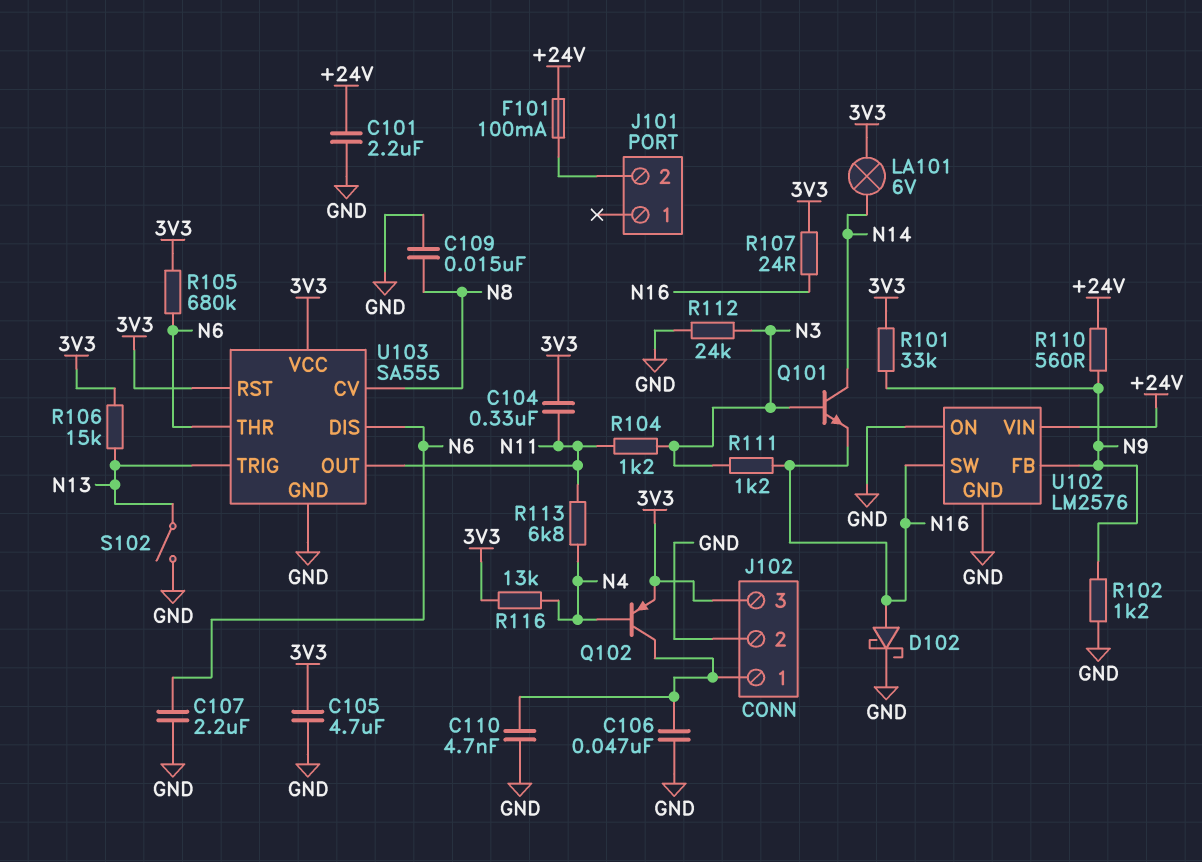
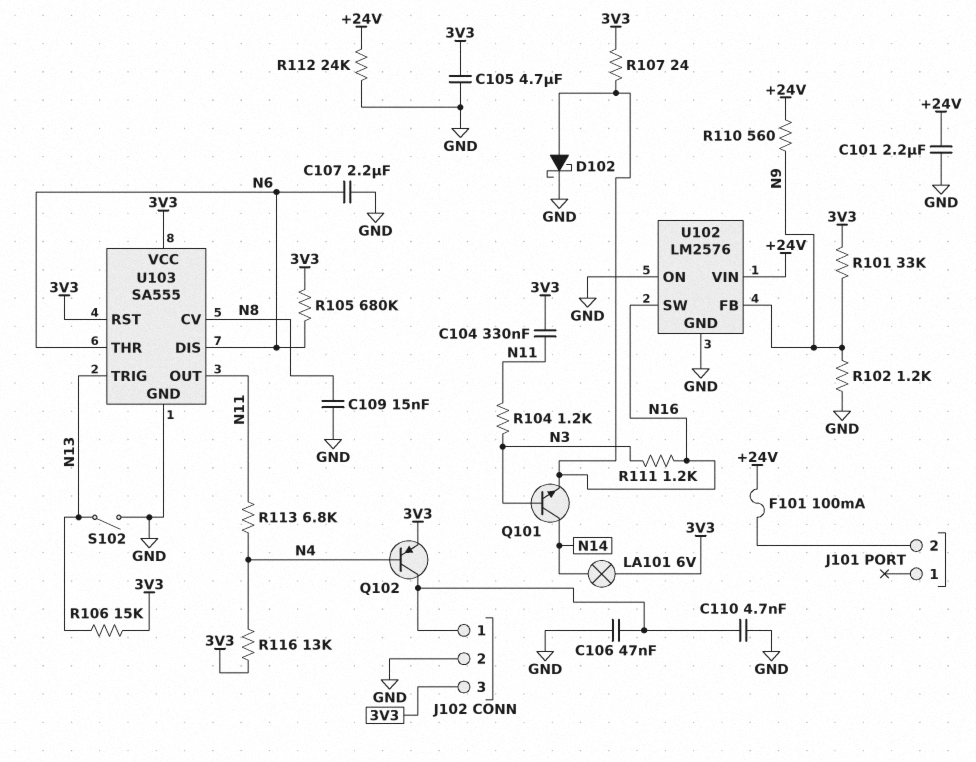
R112: 24k (GND, N3) -> 24k (+24V, GND)

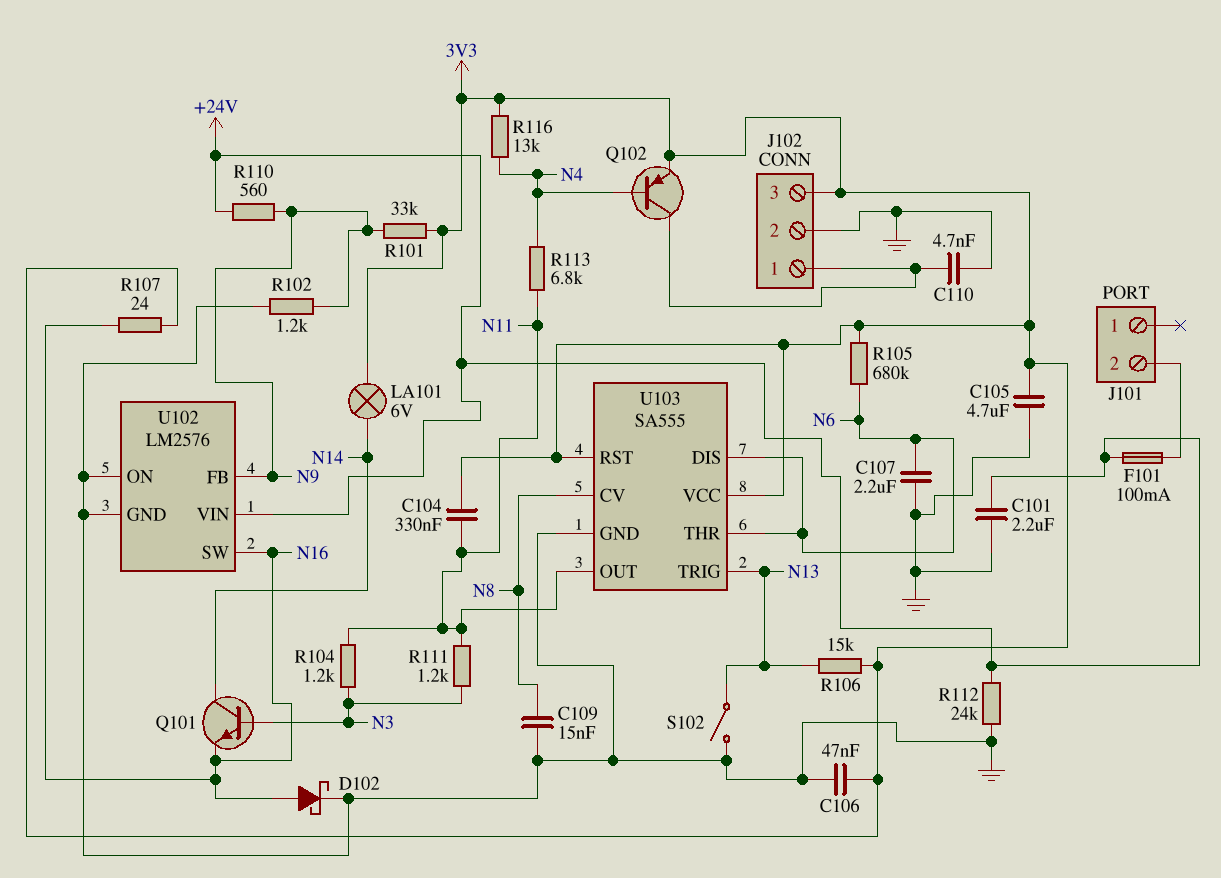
C106: 47nF (GND, J102/1) -> 47nF (3V3, GND)
R111: 1.2k (N3, N16) -> 1.2k (N3, N11)

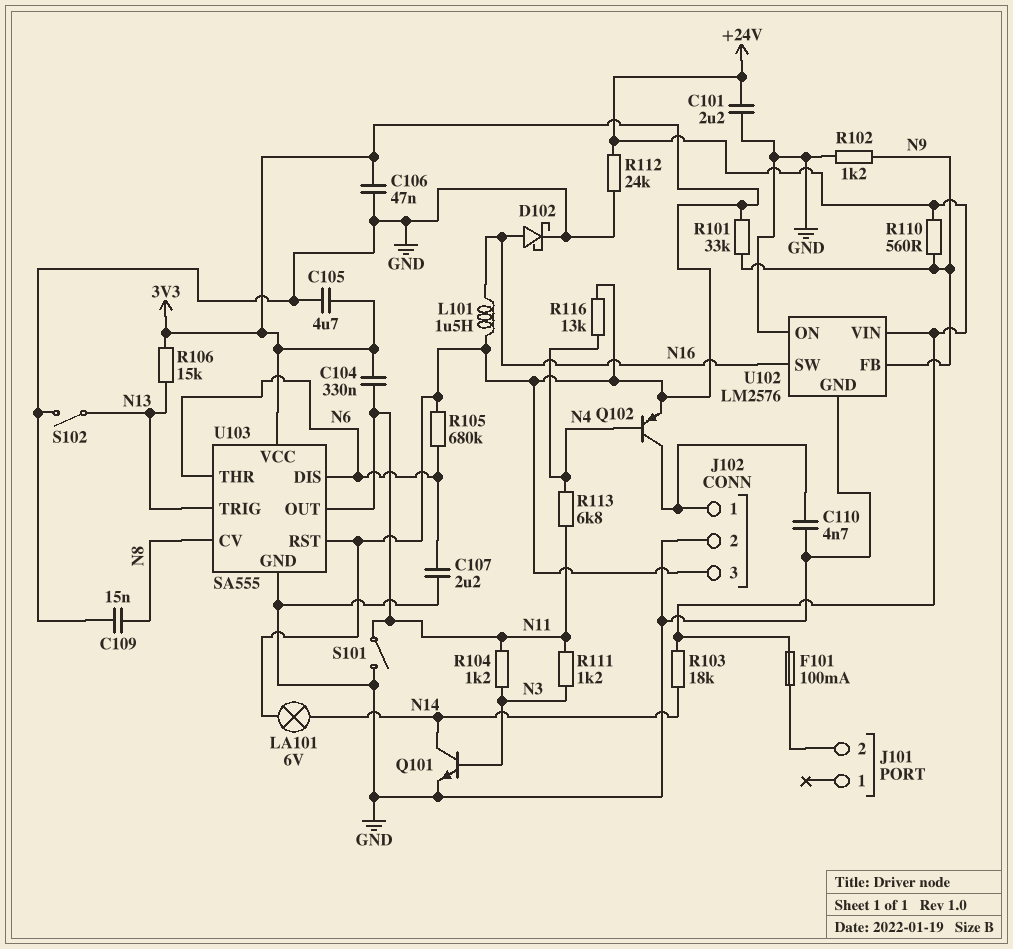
L101: none -> 1.5uH (3V3, N16)
Q101: NPN (B N3, C N14, E N16) -> NPN (B N3, C N14, E GND)
R103: none -> 18k (+24V, N14)
R107: 24 (3V3, N16) -> none
S101: none -> switch (GND, N11)

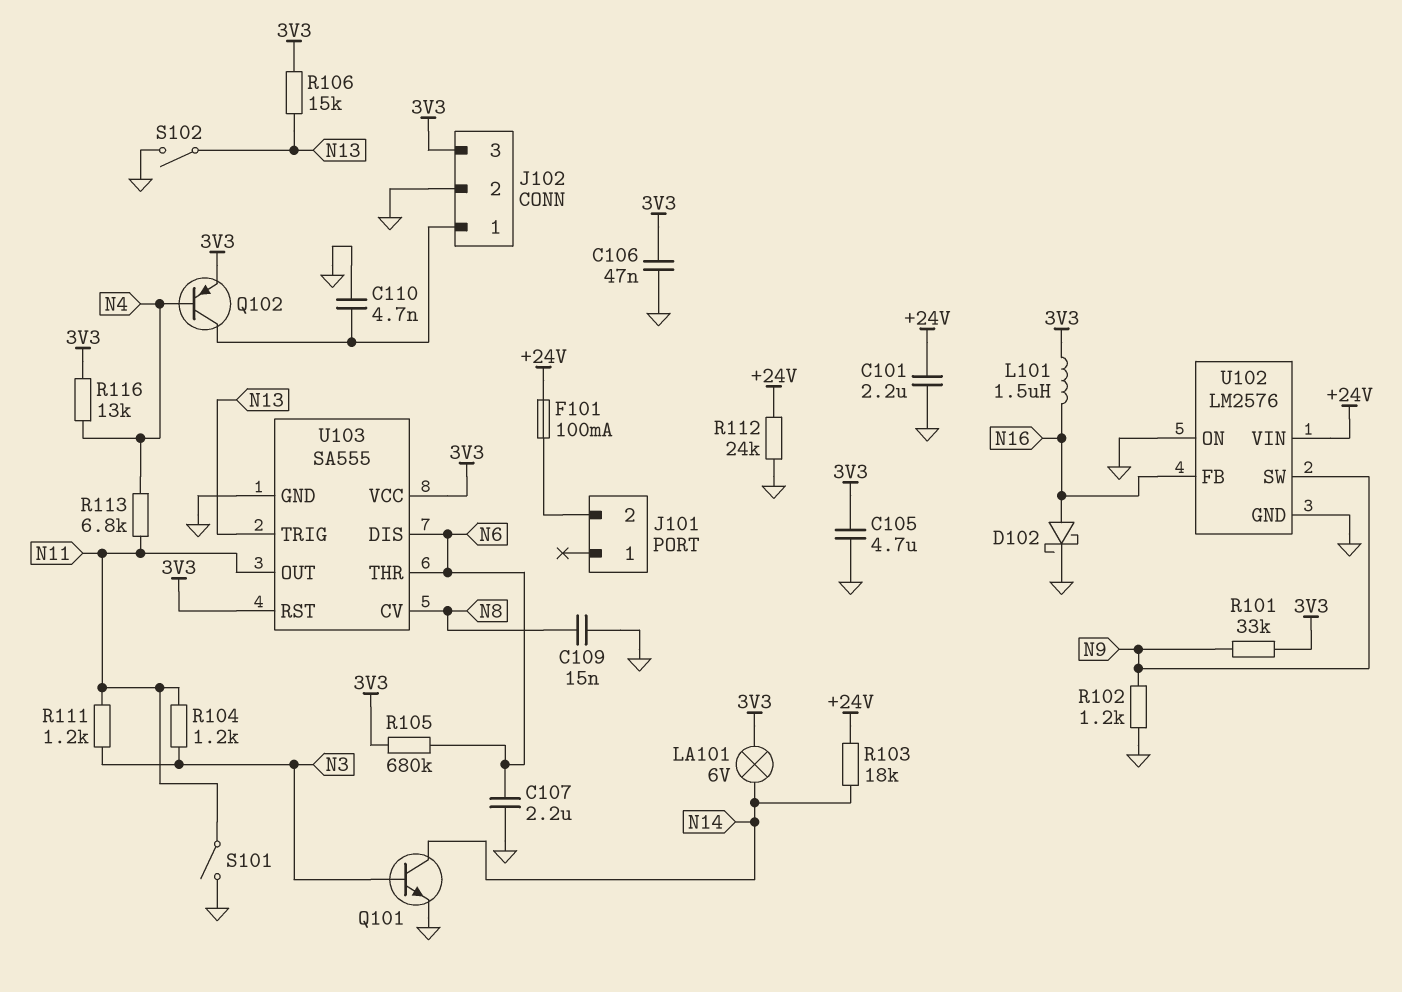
C104: 330nF (3V3, N11) -> none
R110: 560 (+24V, N9) -> none
U102 pin FB: N9 -> N16
U102 pin SW: N16 -> N9

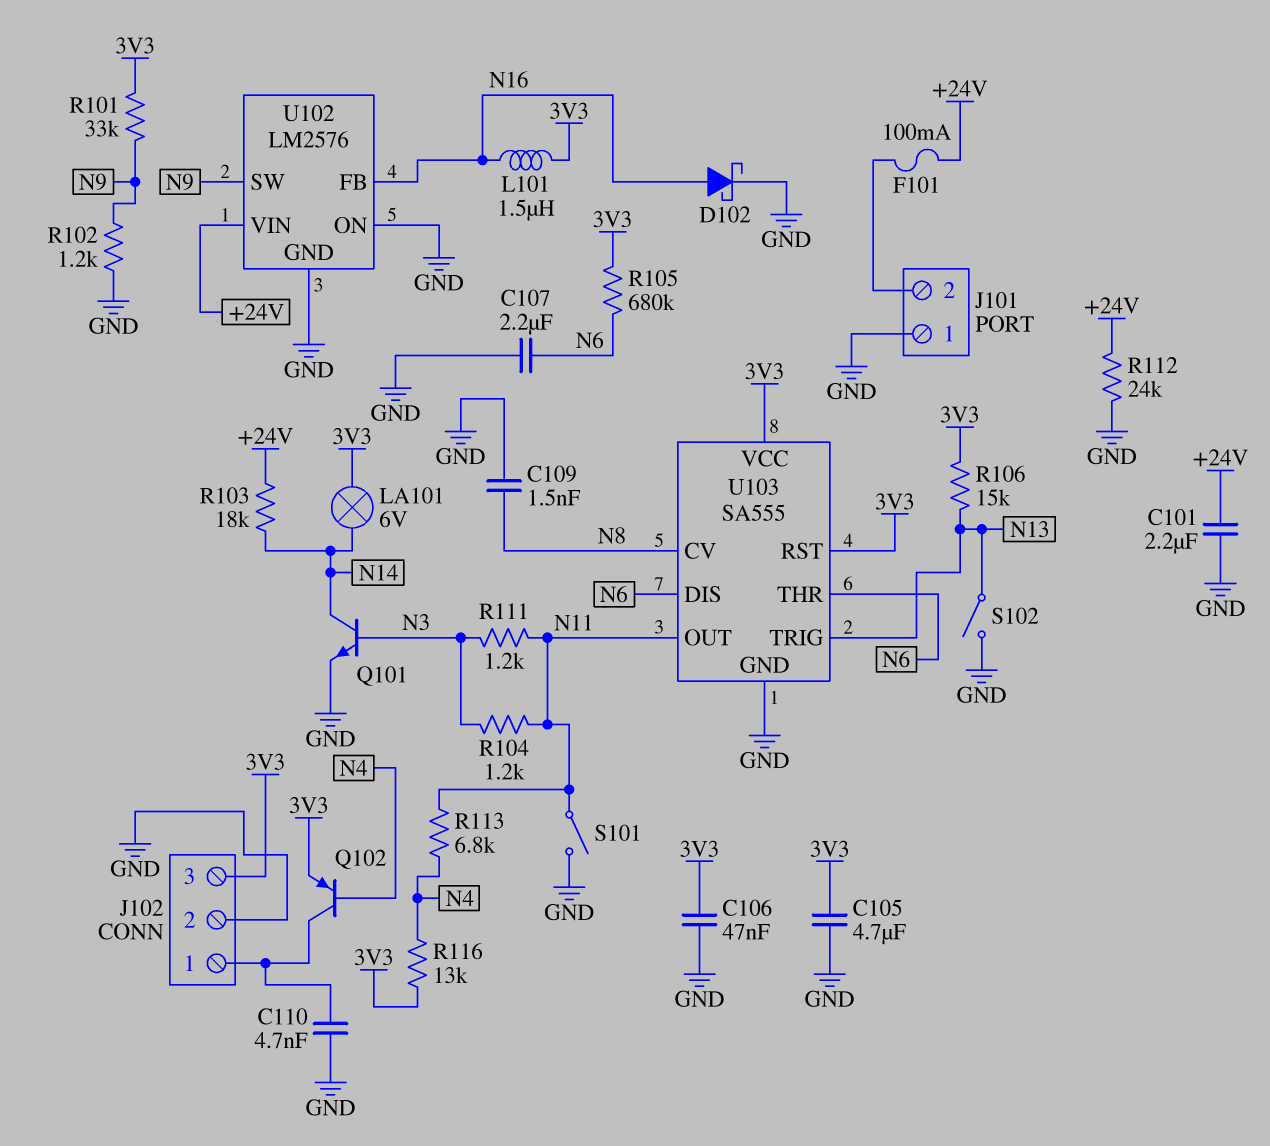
C109: 15nF (GND, N8) -> 1.5nF (GND, N8)
J101 pin 1: none -> GND

